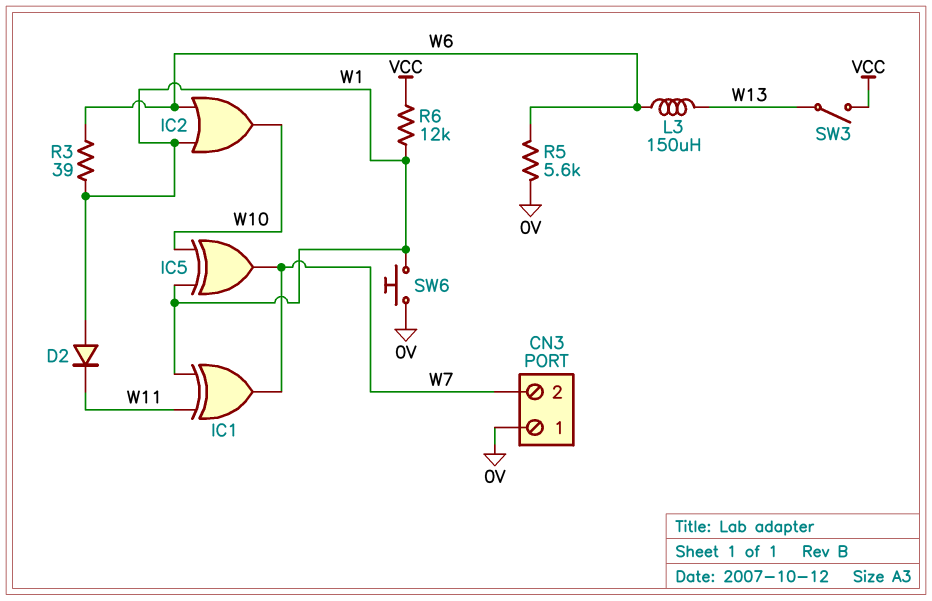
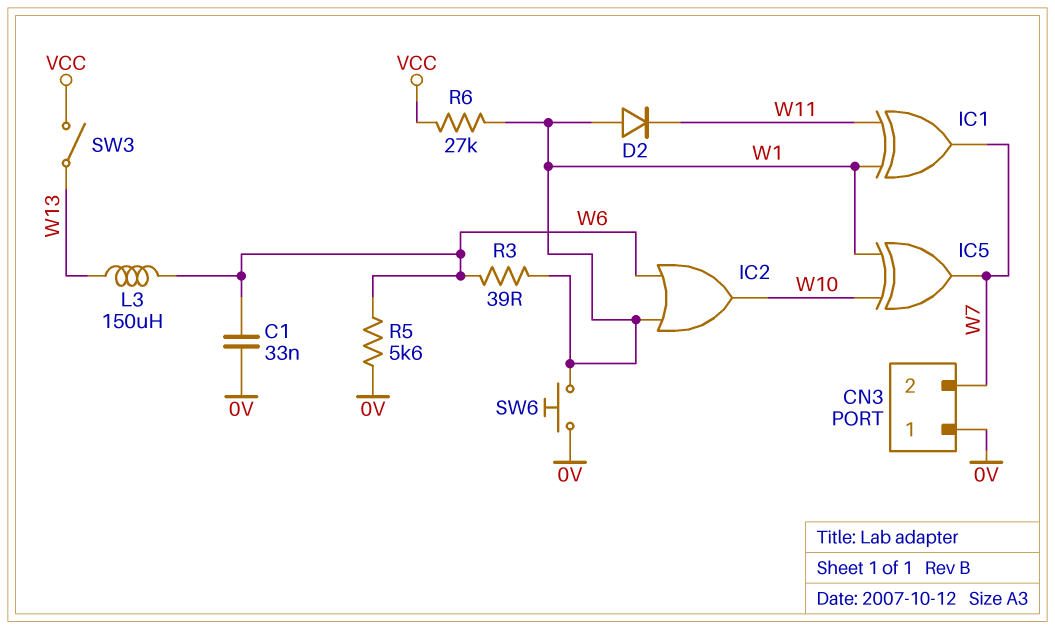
C1: none -> 33nF (0V, W6)
R6: 12k (VCC, W1) -> 27k (VCC, W1)

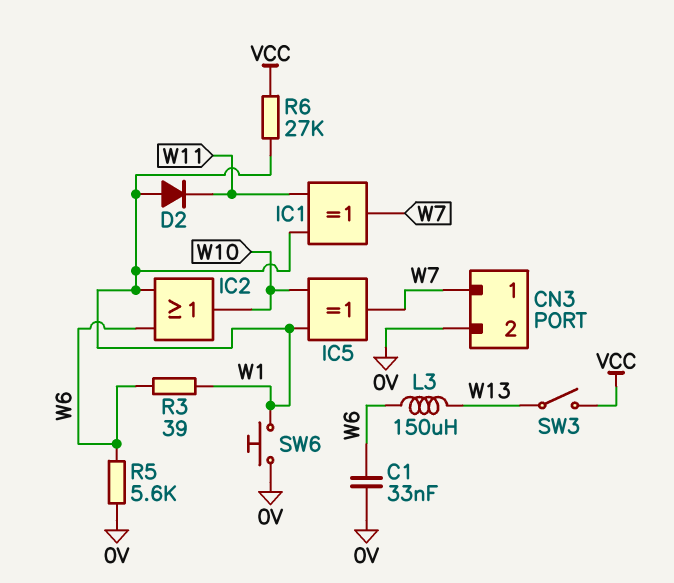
CN3 pin 1: 0V -> W7
CN3 pin 2: W7 -> 0V

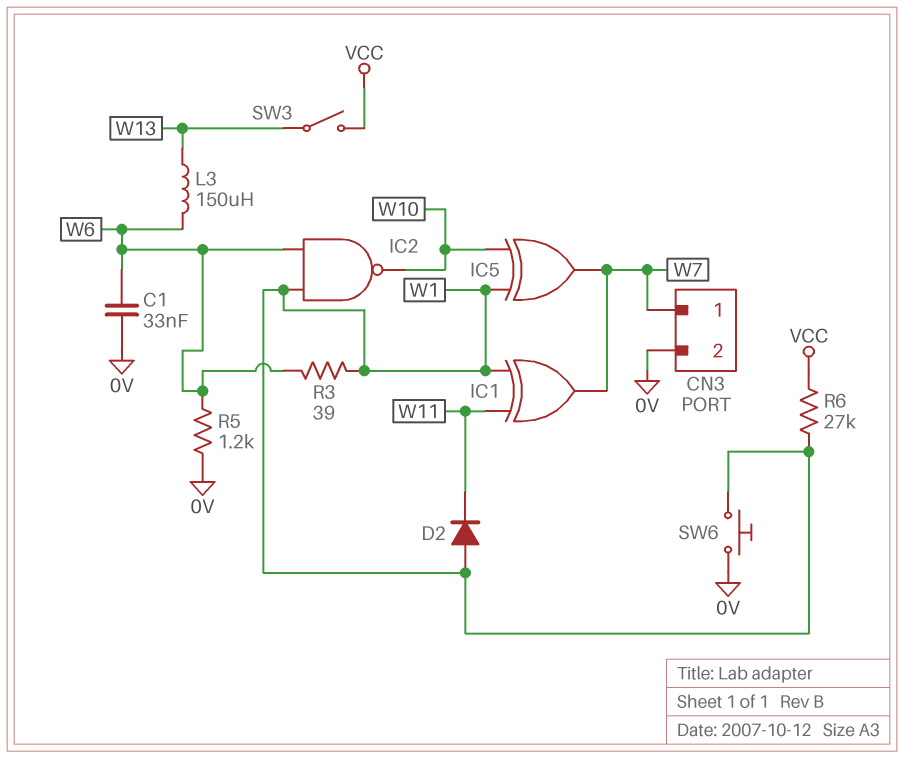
IC2: OR (in W1, in W6, out W10) -> NAND (in W1, in W6, out W10)
R5: 5.6k (0V, W6) -> 1.2k (0V, W6)

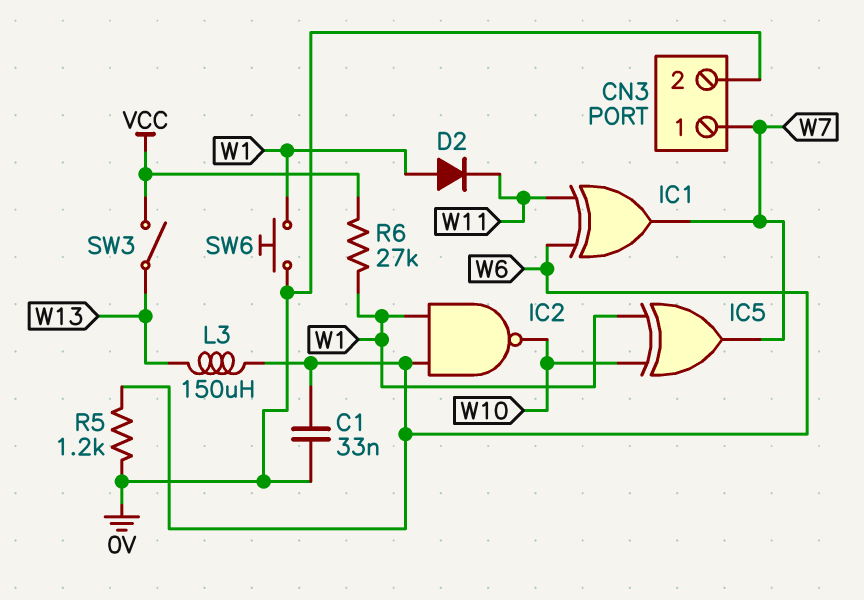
IC1: XOR (in W1, in W11, out W7) -> XOR (in W6, in W11, out W7)
R3: 39 (W1, W6) -> none

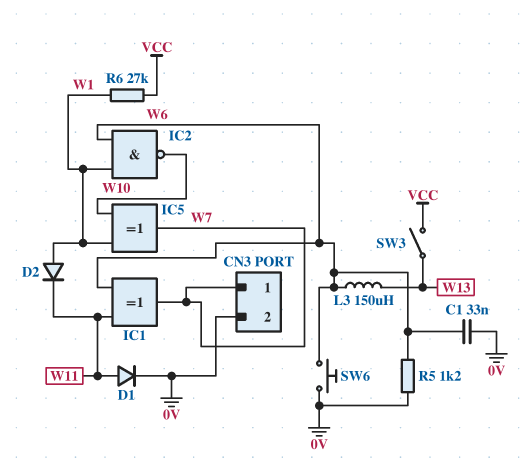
D1: none -> diode (A W11, K 0V)
SW6: button (0V, W1) -> button (0V, W6)

